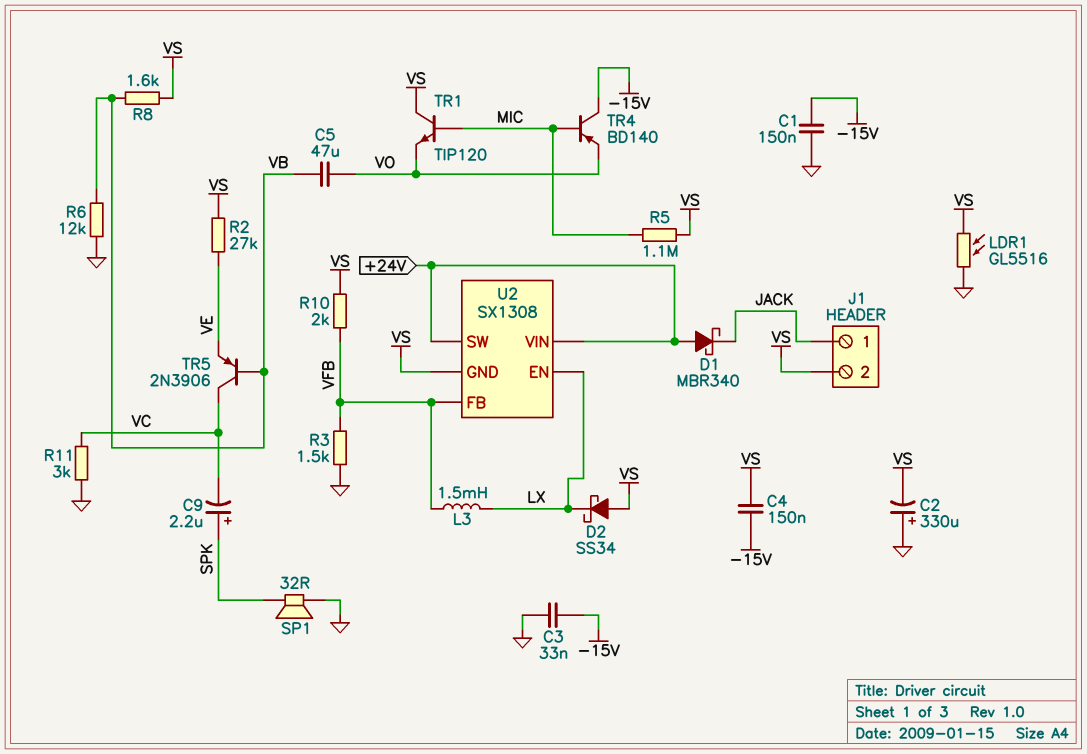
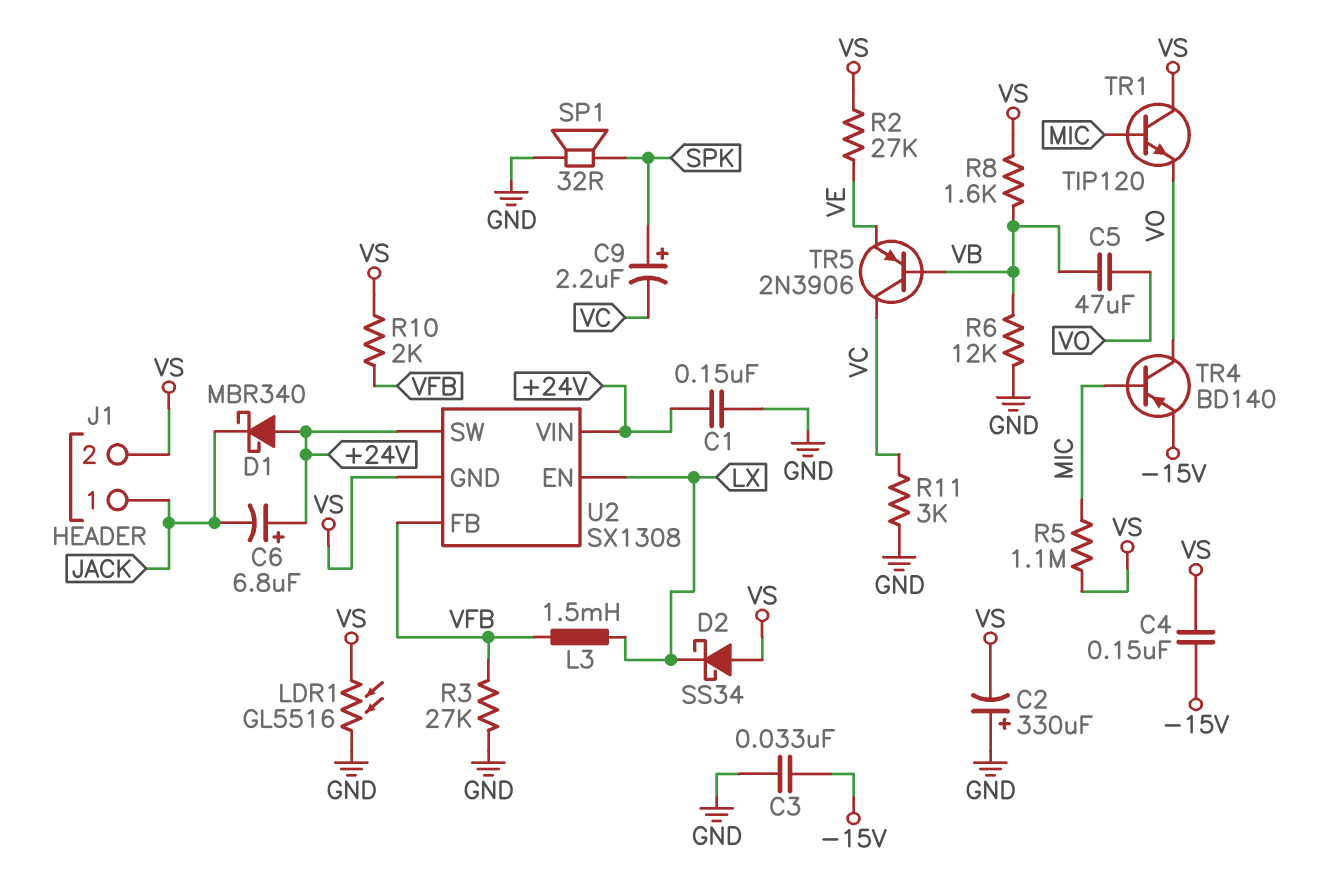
C1: 150nF (-15V, GND) -> 150nF (+24V, GND)
C6: none -> 6.8uF (plus +24V, minus JACK)
R3: 1.5k (GND, VFB) -> 27k (GND, VFB)
TR4: PNP BD140 (B MIC, C -15V, E VO) -> PNP BD140 (B MIC, C VO, E -15V)

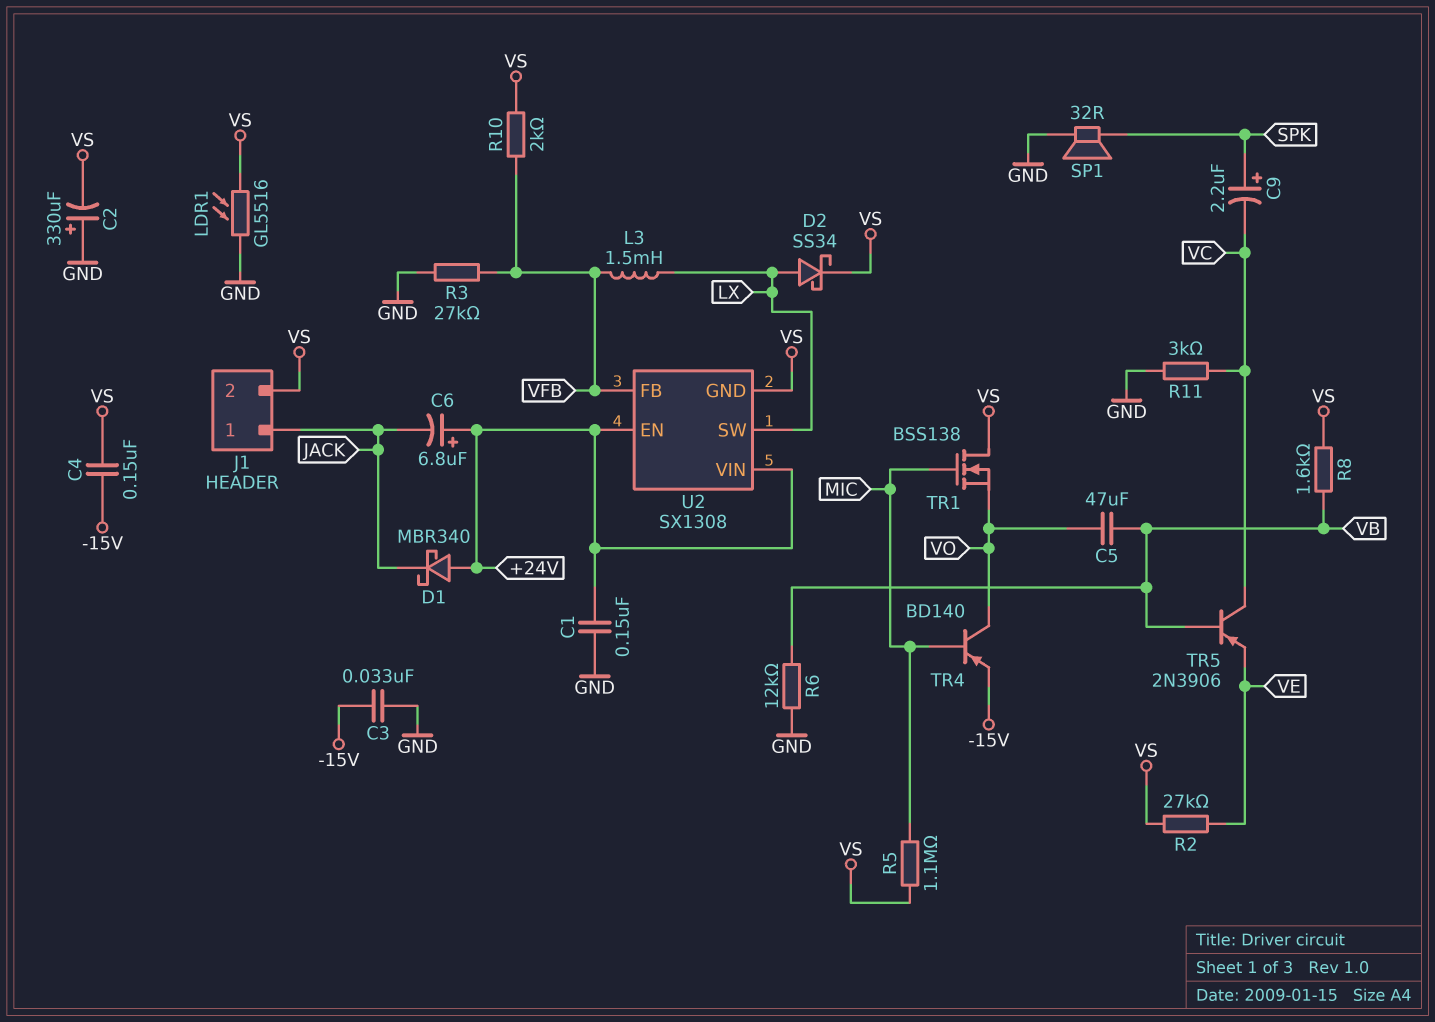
D2: schottky SS34 (A VS, K LX) -> schottky SS34 (A LX, K VS)
TR1: NPN TIP120 (B MIC, C VS, E VO) -> NMOS BSS138 (G MIC, D VS, S VO)
U2 pin EN: LX -> +24V
U2 pin SW: +24V -> LX

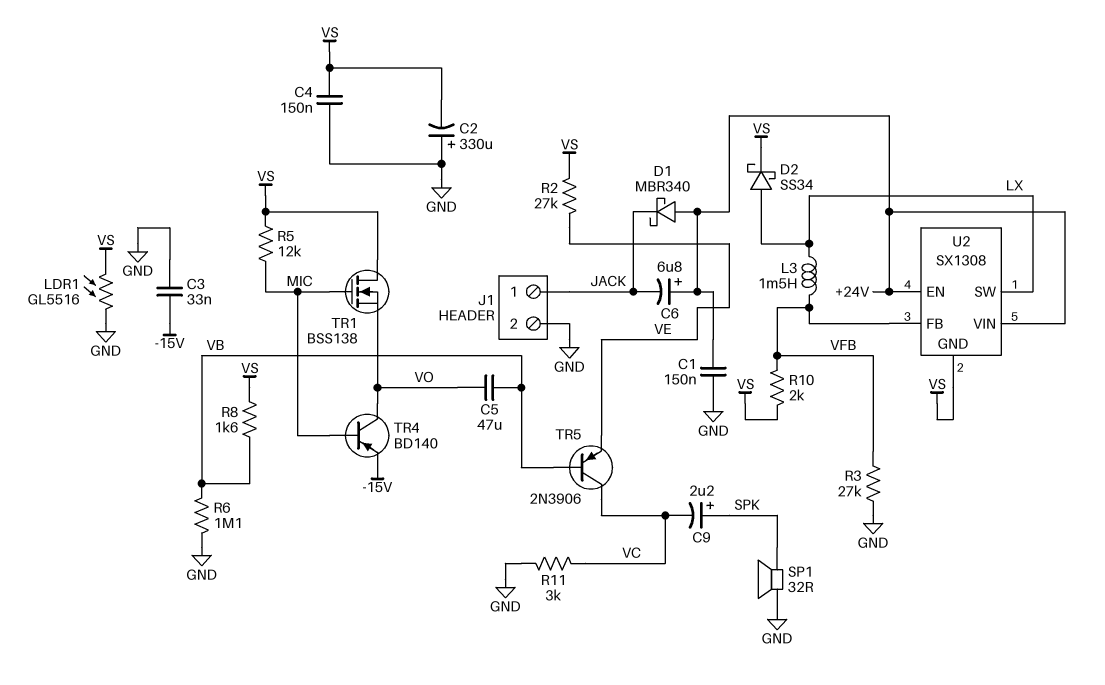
C4: 150nF (-15V, VS) -> 150nF (GND, VS)
J1 pin 2: VS -> GND
R5: 1.1M (MIC, VS) -> 12k (MIC, VS)
R6: 12k (GND, VB) -> 1.1M (GND, VB)

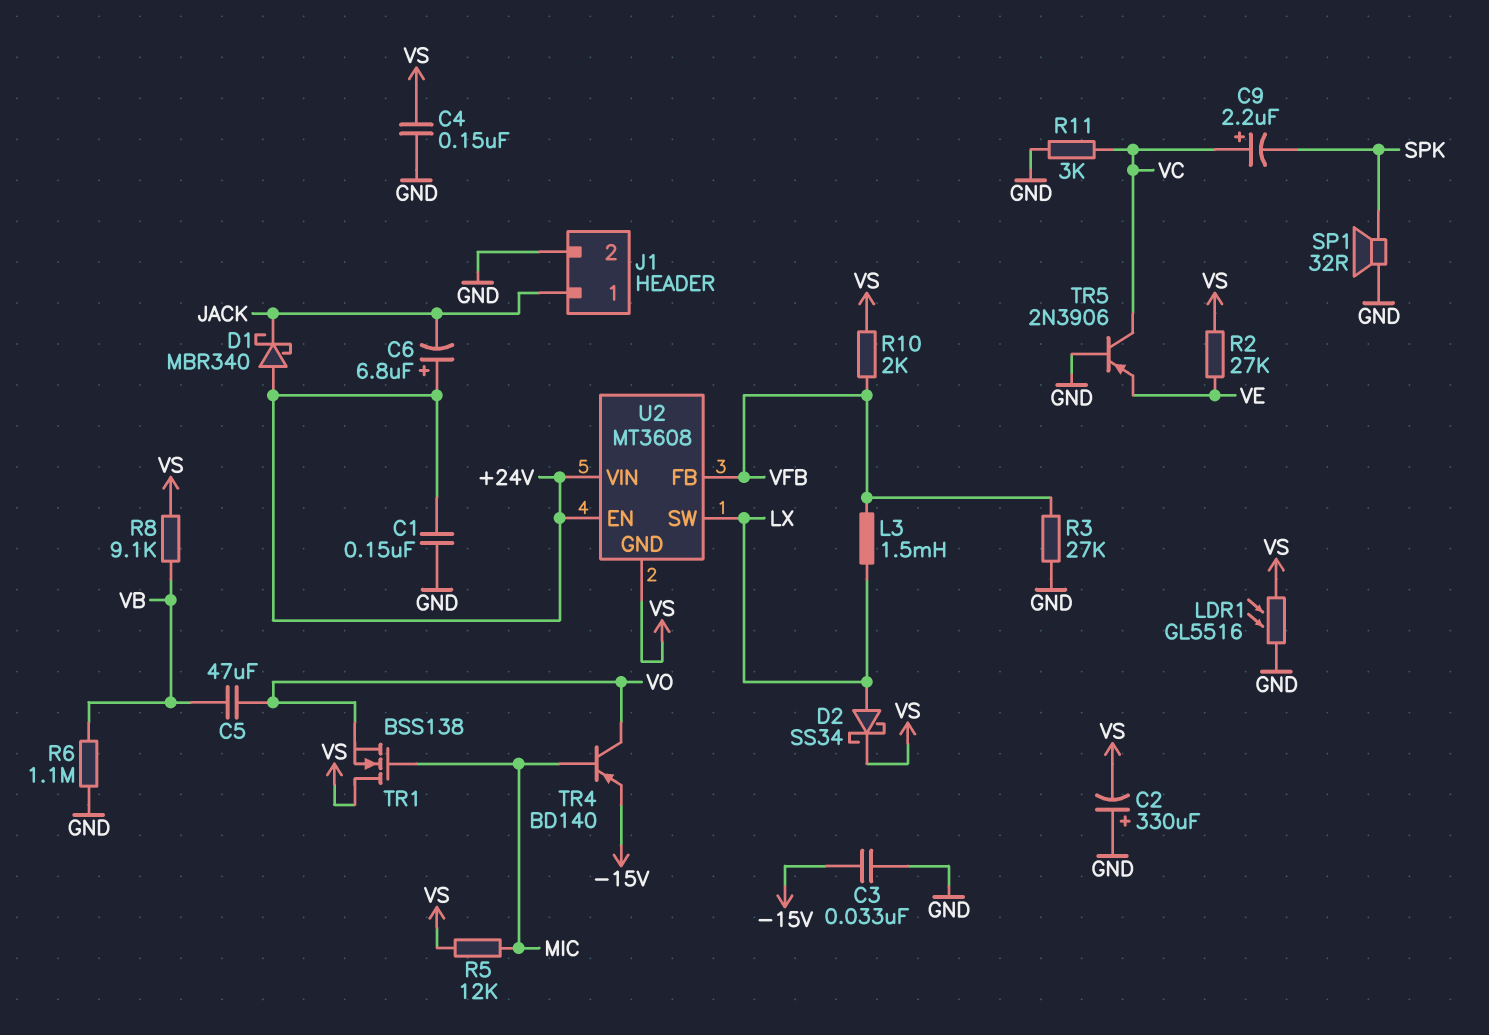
C9: 2.2uF (plus SPK, minus VC) -> 2.2uF (plus VC, minus SPK)
R8: 1.6k (VB, VS) -> 9.1k (VB, VS)
TR5: PNP 2N3906 (B VB, C VC, E VE) -> PNP 2N3906 (B GND, C VC, E VE)
U2: SX1308 -> MT3608

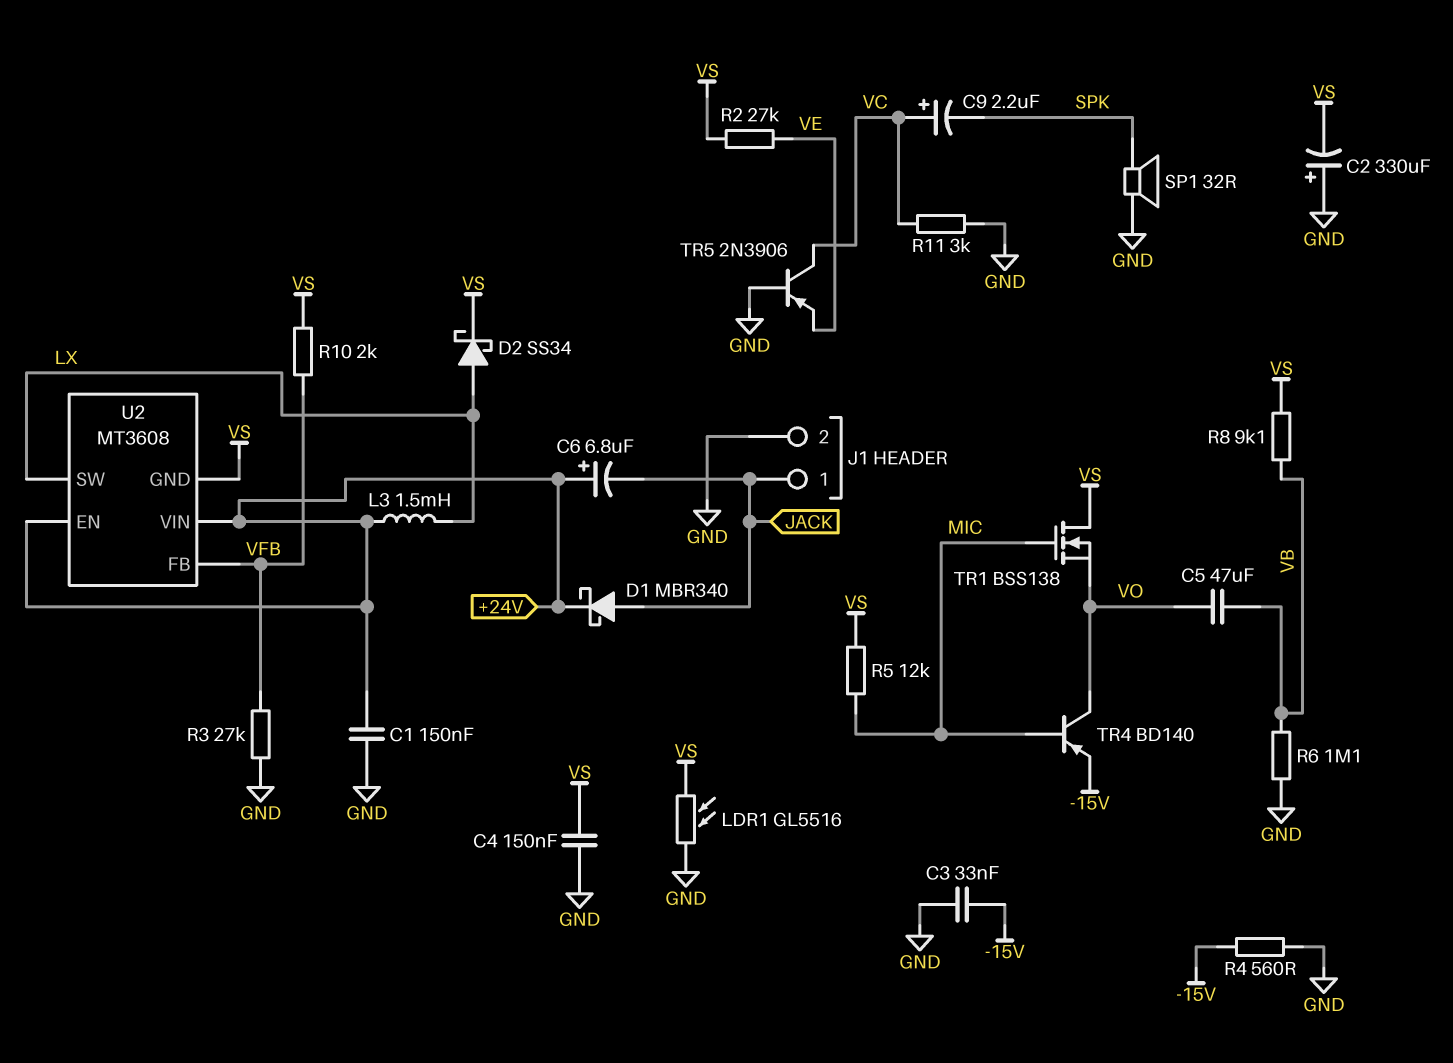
D1: schottky MBR340 (A +24V, K JACK) -> schottky MBR340 (A JACK, K +24V)
L3: 1.5mH (LX, VFB) -> 1.5mH (+24V, LX)
R4: none -> 560 (-15V, GND)

